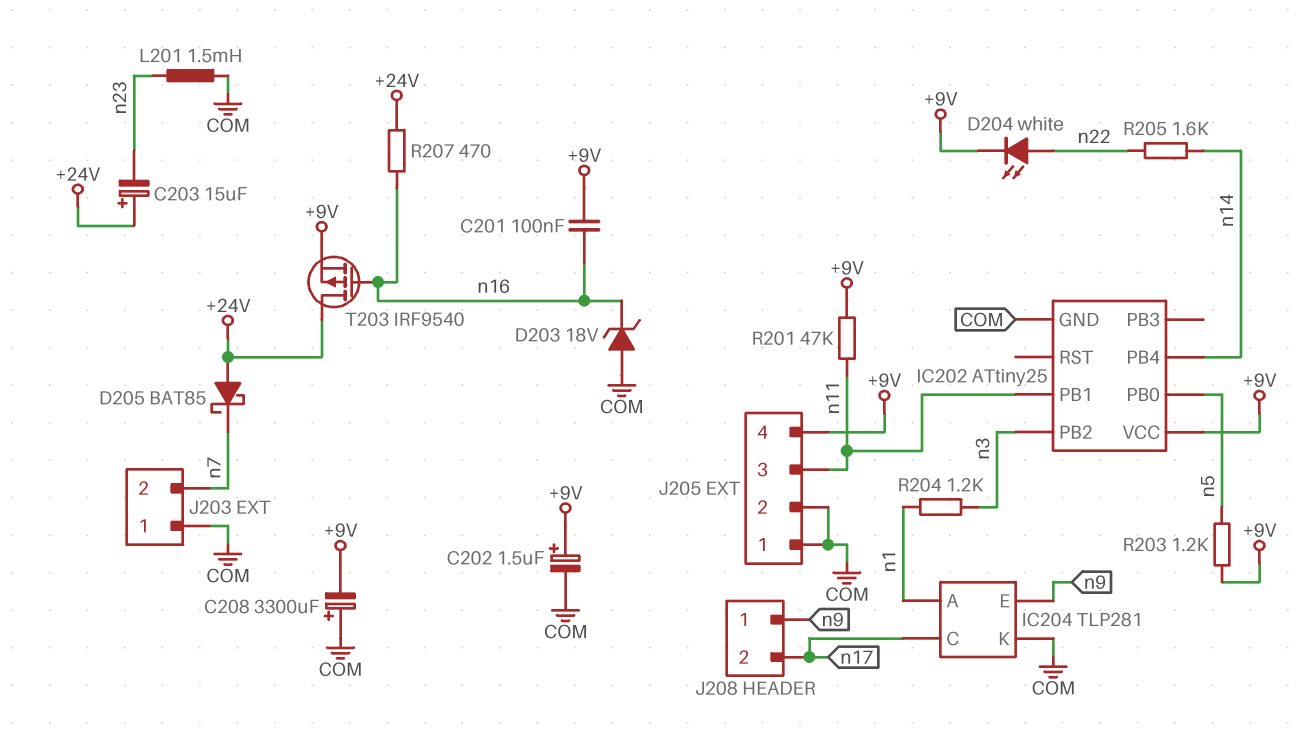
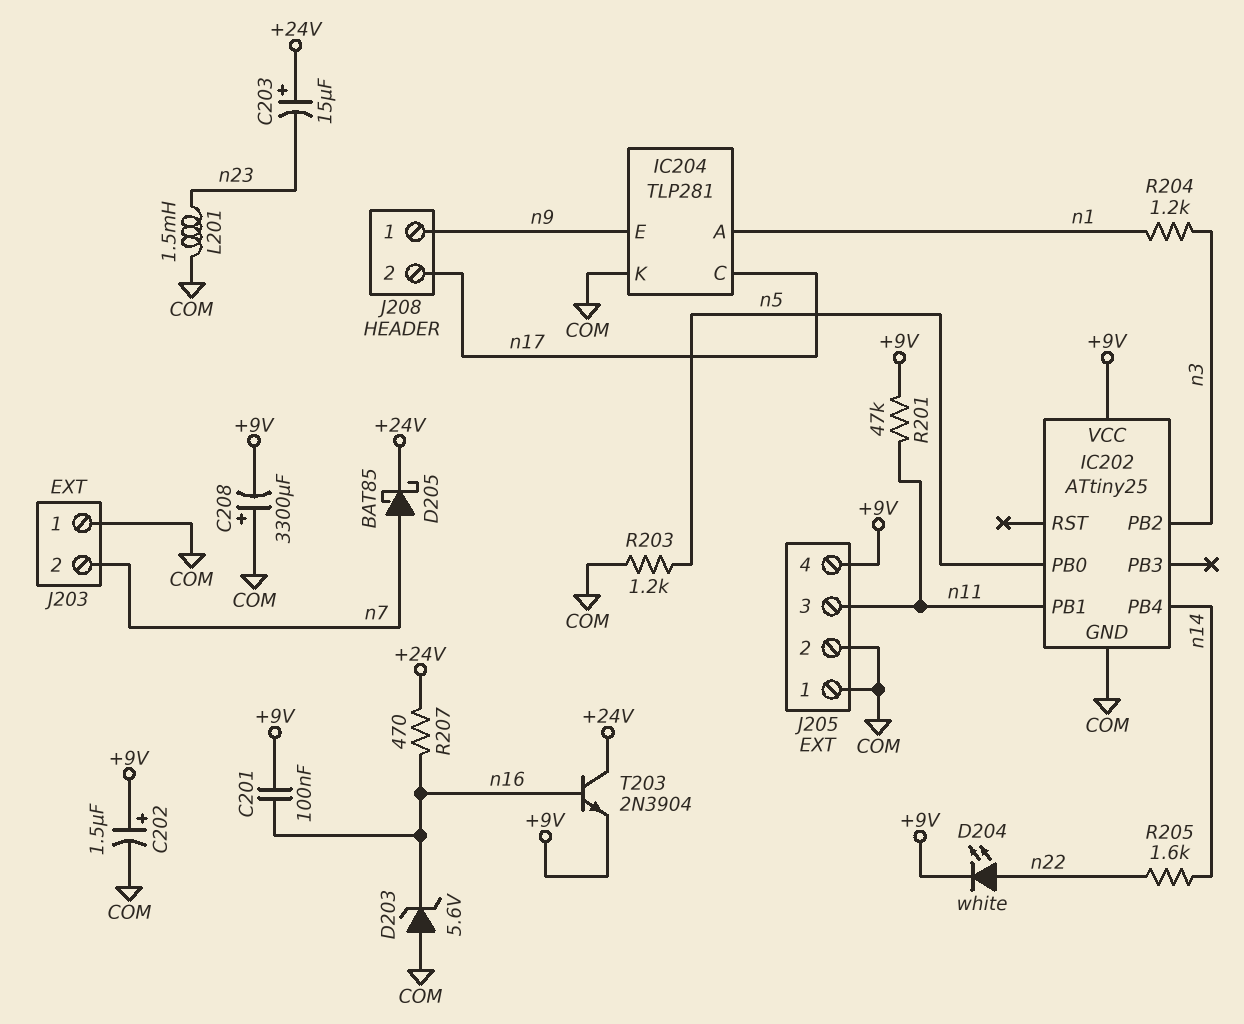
D203: zener 18V (A COM, K n16) -> zener 5.6V (A COM, K n16)
D205: schottky BAT85 (A +24V, K n7) -> schottky BAT85 (A n7, K +24V)
R203: 1.2k (+9V, n5) -> 1.2k (COM, n5)
T203: PMOS IRF9540 (G n16, D +24V, S +9V) -> NPN 2N3904 (B n16, C +24V, E +9V)

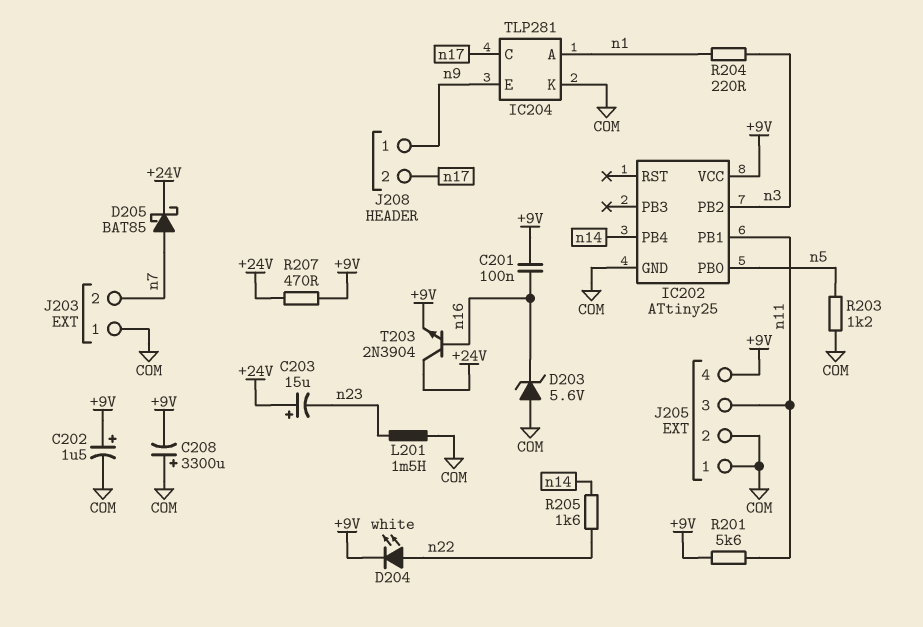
R201: 47k (+9V, n11) -> 5.6k (+9V, n11)
R204: 1.2k (n1, n3) -> 220 (n1, n3)
R207: 470 (+24V, n16) -> 470 (+9V, +24V)

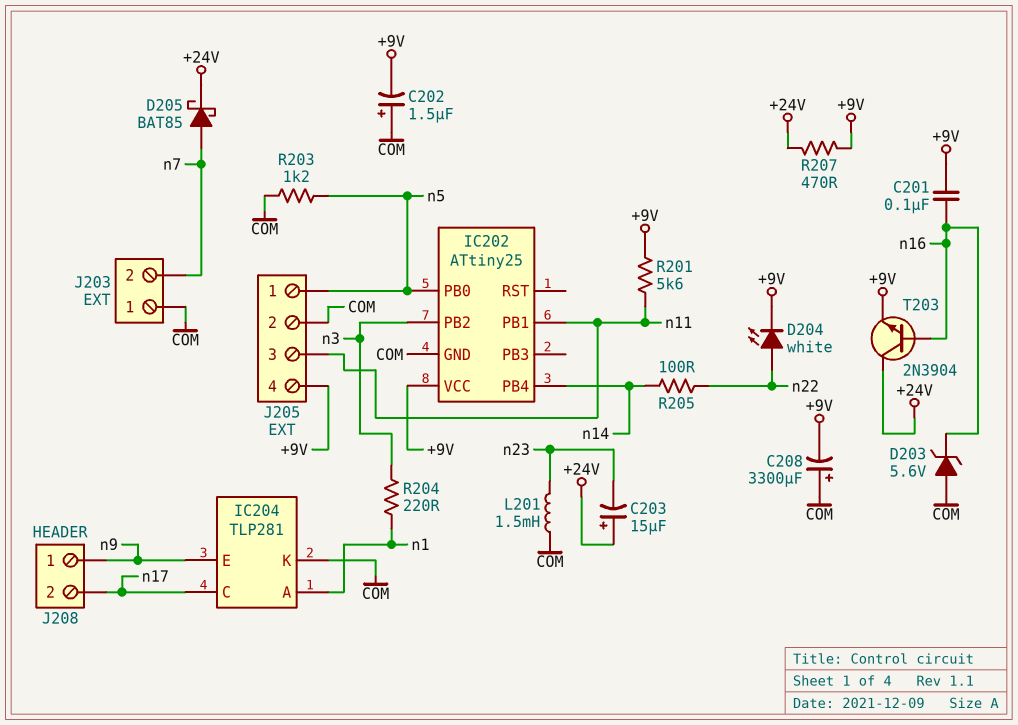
C202: 1.5uF (plus +9V, minus COM) -> 1.5uF (plus COM, minus +9V)
J205 pin 1: COM -> n5
R205: 1.6k (n14, n22) -> 100 (n14, n22)

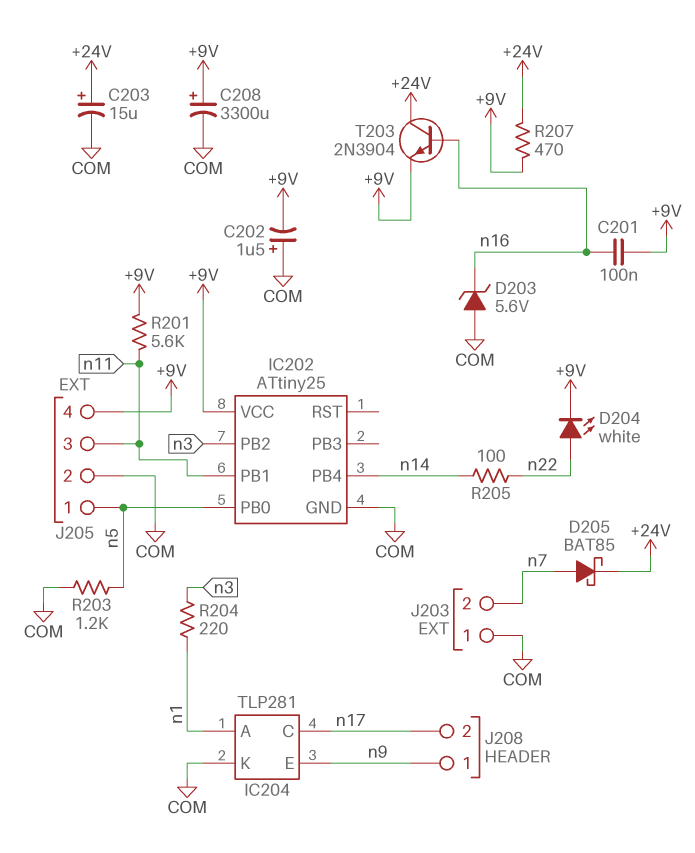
C203: 15uF (plus +24V, minus n23) -> 15uF (plus +24V, minus COM)
C208: 3300uF (plus COM, minus +9V) -> 3300uF (plus +9V, minus COM)
L201: 1.5mH (COM, n23) -> none

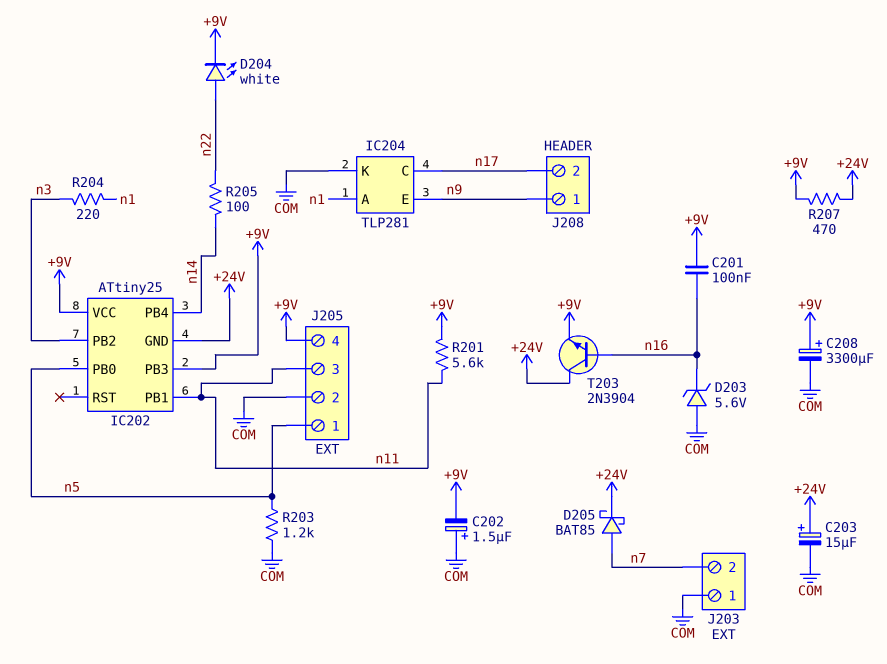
IC202 pin GND: COM -> +24V
IC202 pin PB3: none -> +9V

